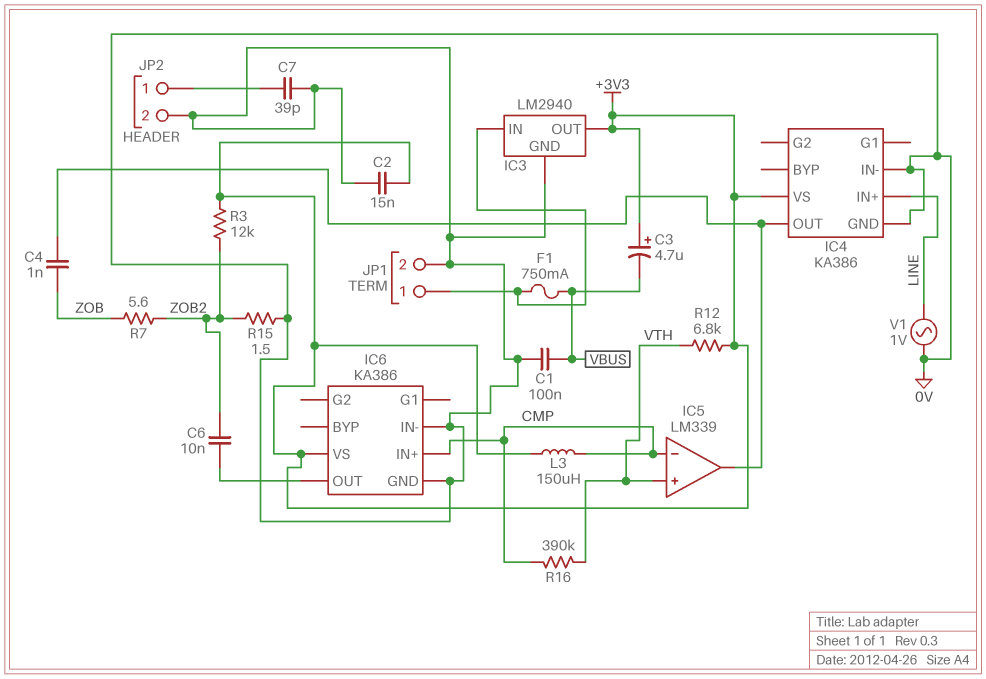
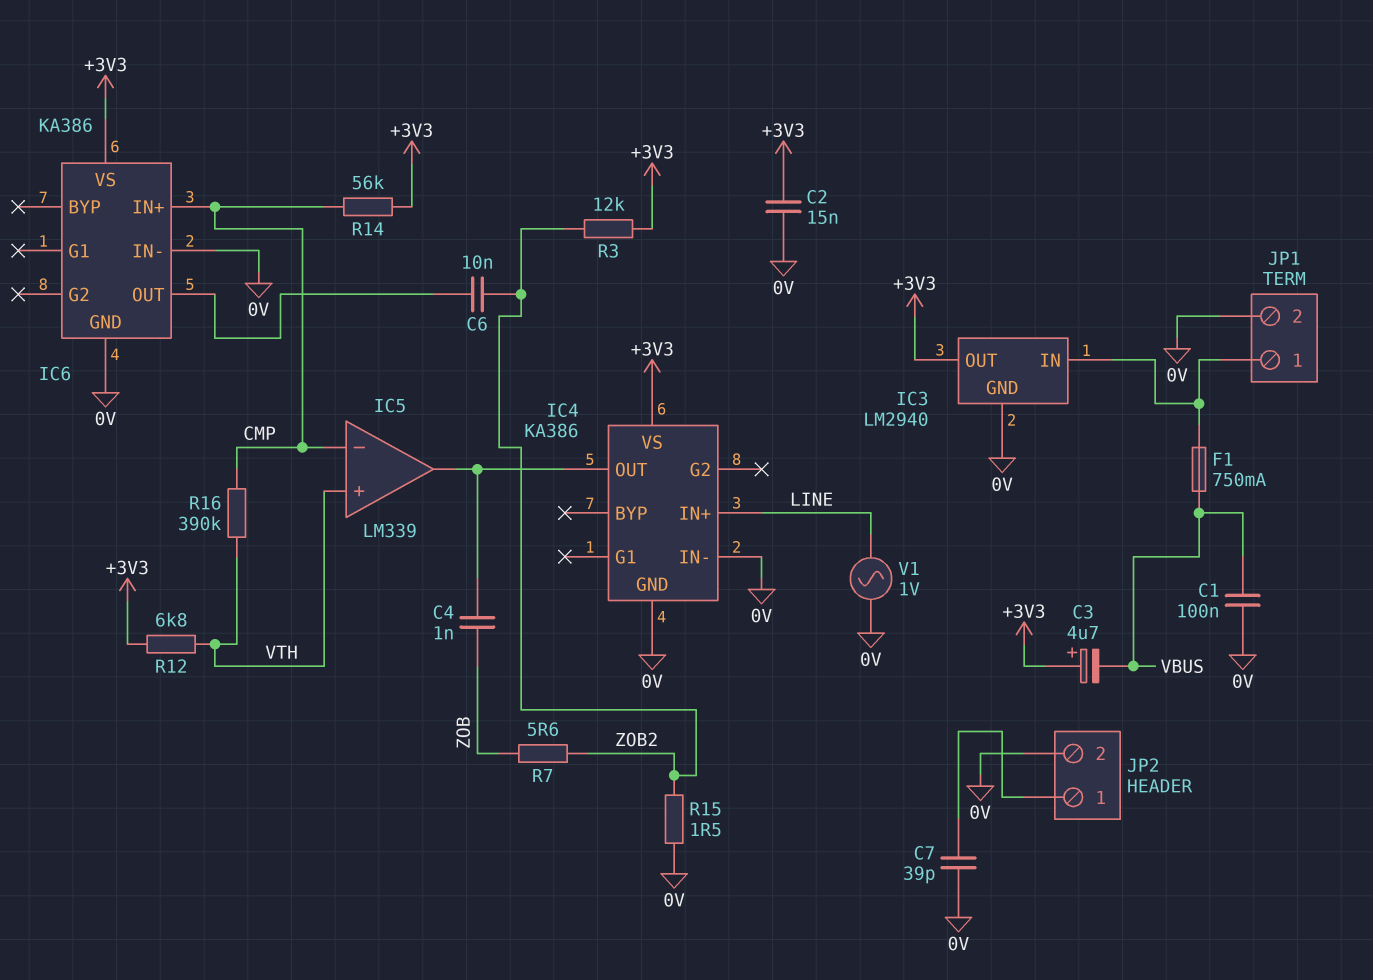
L3: 150uH (+3V3, CMP) -> none
R14: none -> 56k (+3V3, CMP)

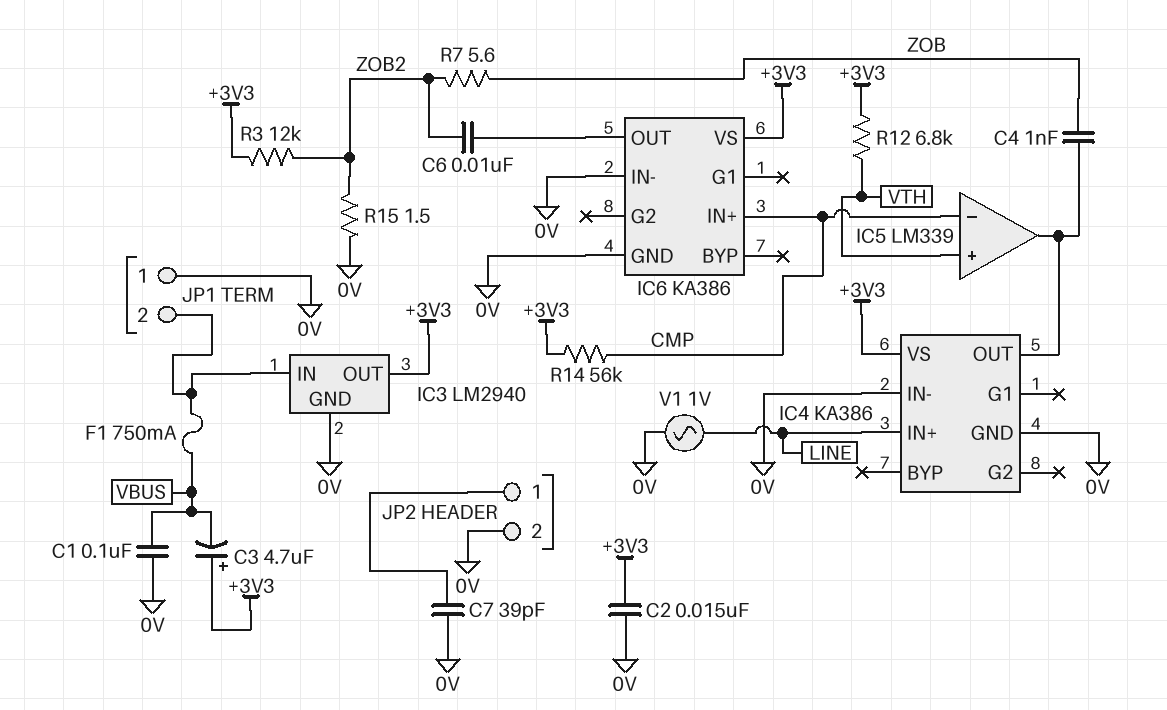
JP1 pin 1: IC3/IN -> 0V
JP1 pin 2: 0V -> IC3/IN
R16: 390k (CMP, VTH) -> none

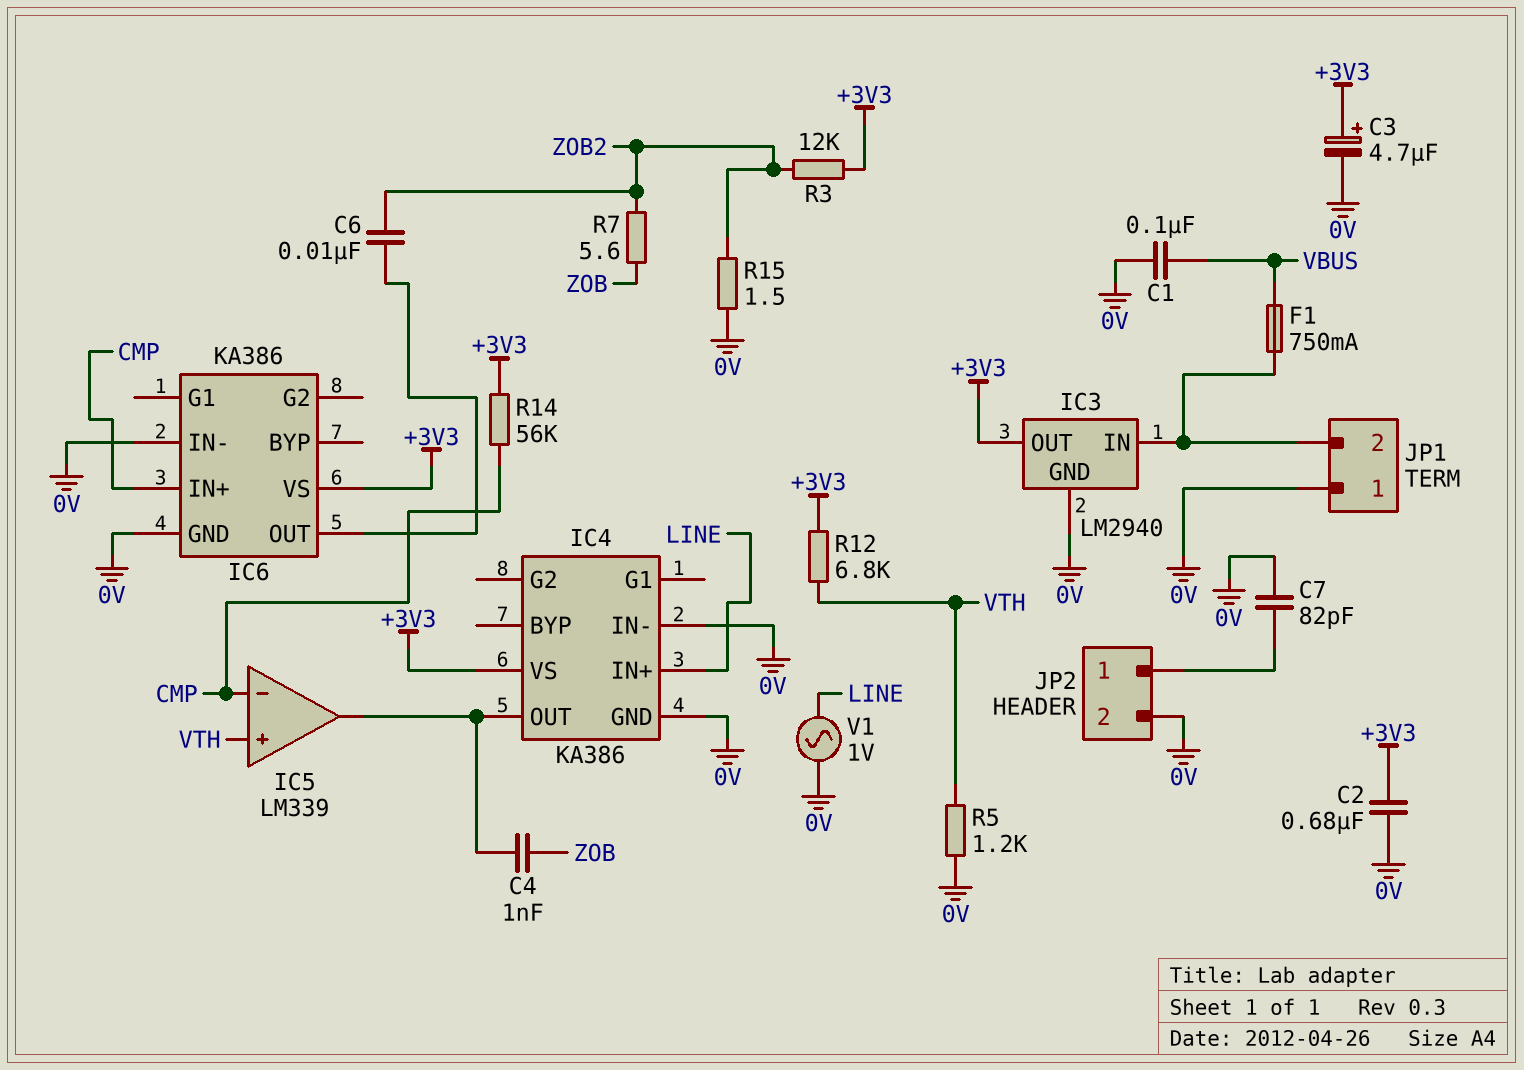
C2: 15nF (+3V3, 0V) -> 680nF (+3V3, 0V)
C3: 4.7uF (plus +3V3, minus VBUS) -> 4.7uF (plus +3V3, minus 0V)
C7: 39pF (0V, JP2/1) -> 82pF (0V, JP2/1)
R5: none -> 1.2k (0V, VTH)

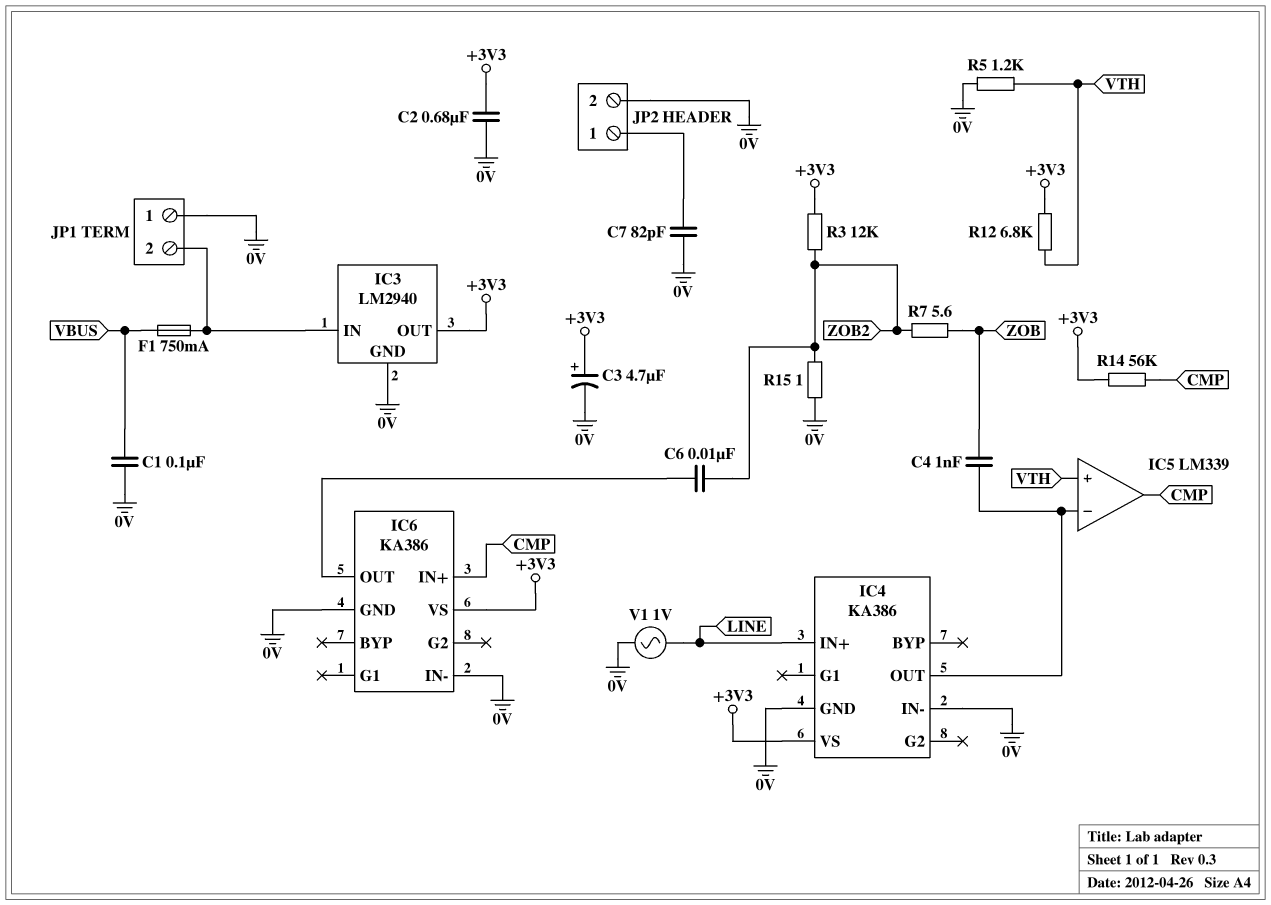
IC5 pin in-: CMP -> IC4/OUT
IC5 pin out: IC4/OUT -> CMP
R15: 1.5 (0V, ZOB2) -> 1 (0V, ZOB2)

